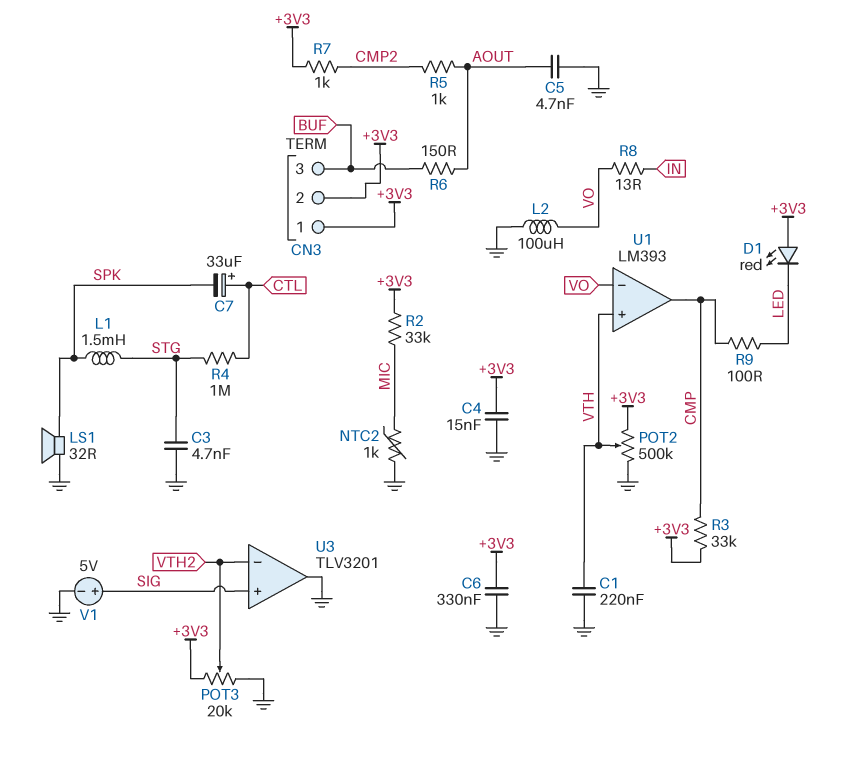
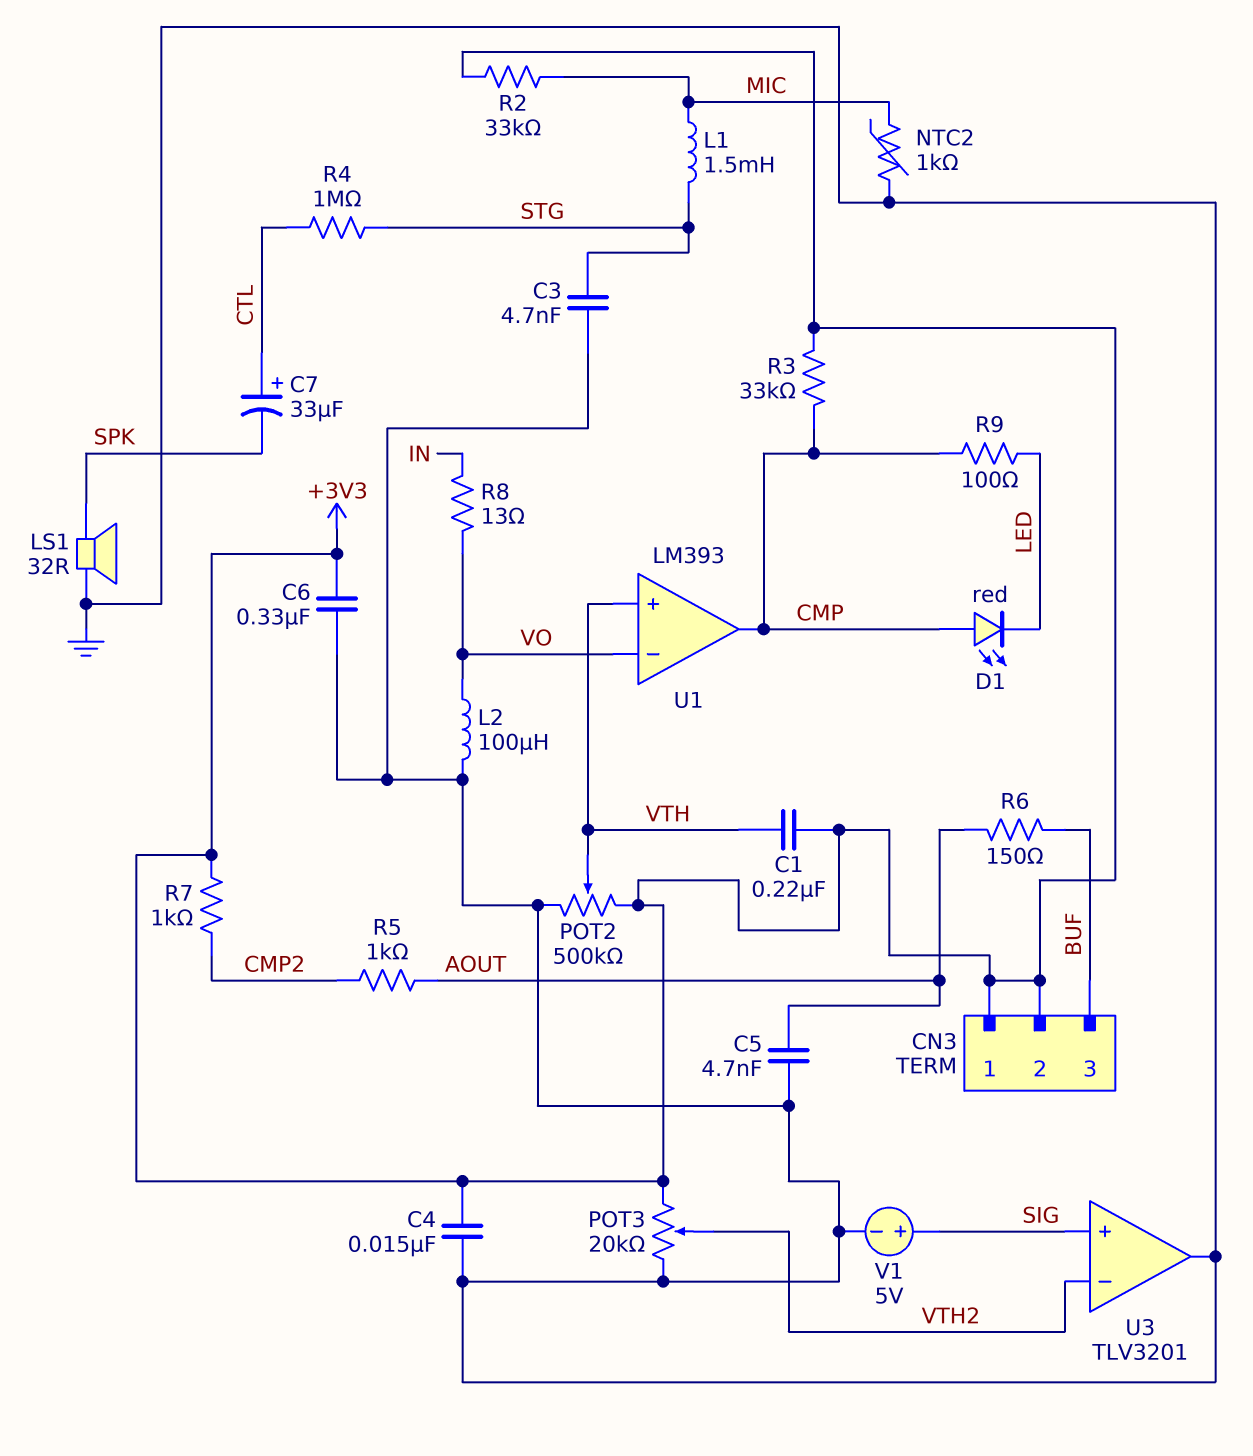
C1: 220nF (GND, VTH) -> 220nF (+3V3, VTH)
D1: LED red (A +3V3, K LED) -> LED red (A CMP, K LED)
L1: 1.5mH (SPK, STG) -> 1.5mH (MIC, STG)

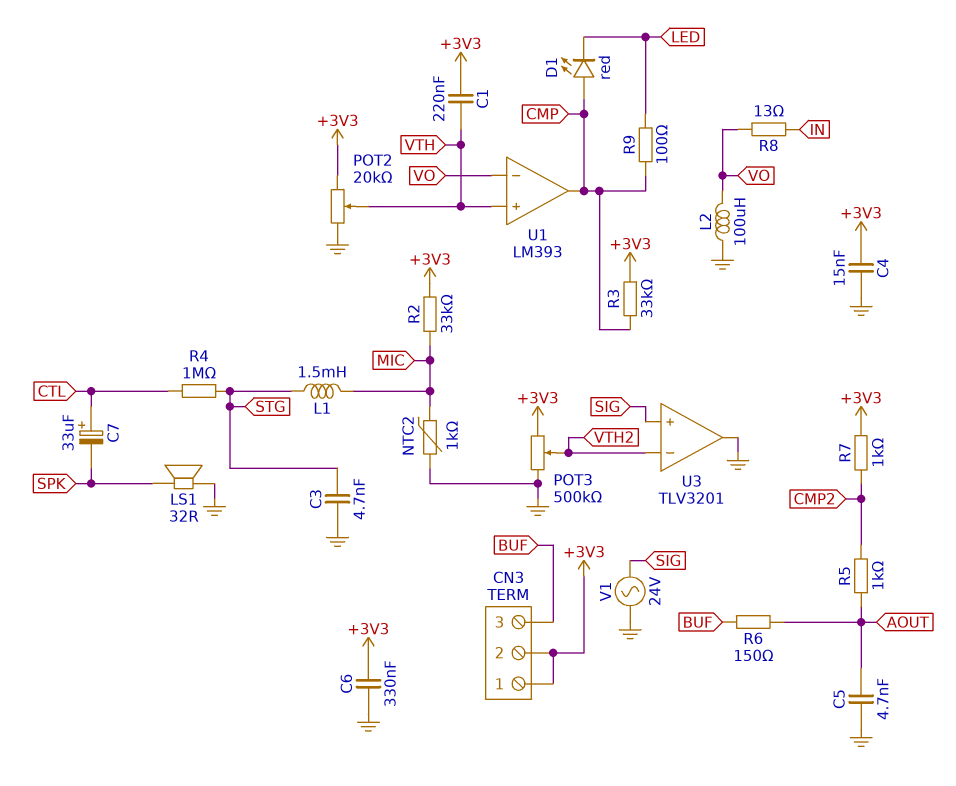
POT2: 500k (+3V3, GND, wiper VTH) -> 20k (+3V3, GND, wiper VTH)
POT3: 20k (+3V3, GND, wiper VTH2) -> 500k (+3V3, GND, wiper VTH2)
V1: 5V (plus SIG, minus GND) -> AC 24V (GND, SIG)

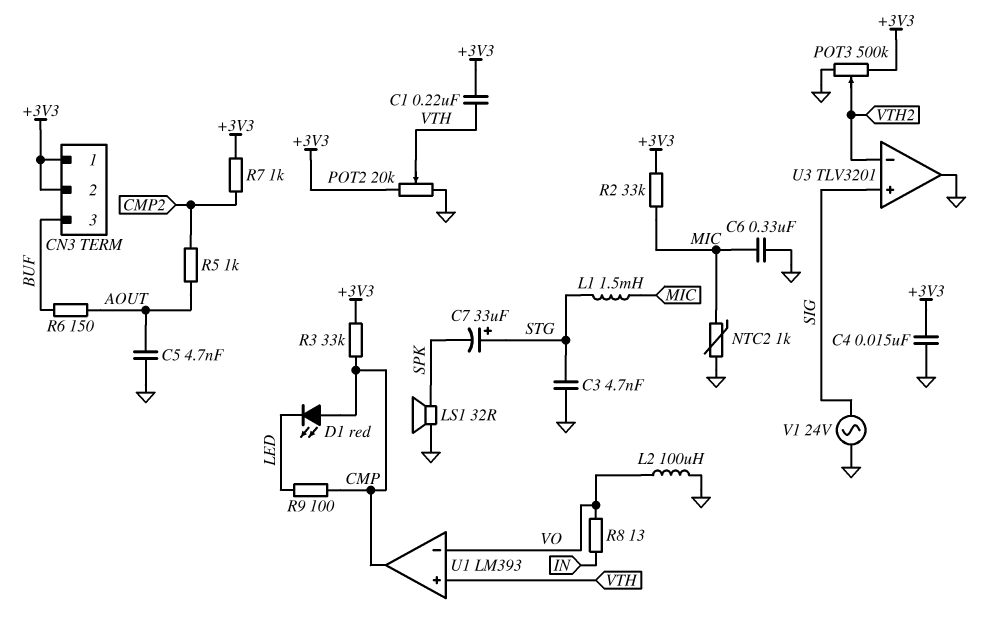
C6: 330nF (+3V3, GND) -> 330nF (GND, MIC)
C7: 33uF (plus CTL, minus SPK) -> 33uF (plus STG, minus SPK)
R4: 1M (CTL, STG) -> none

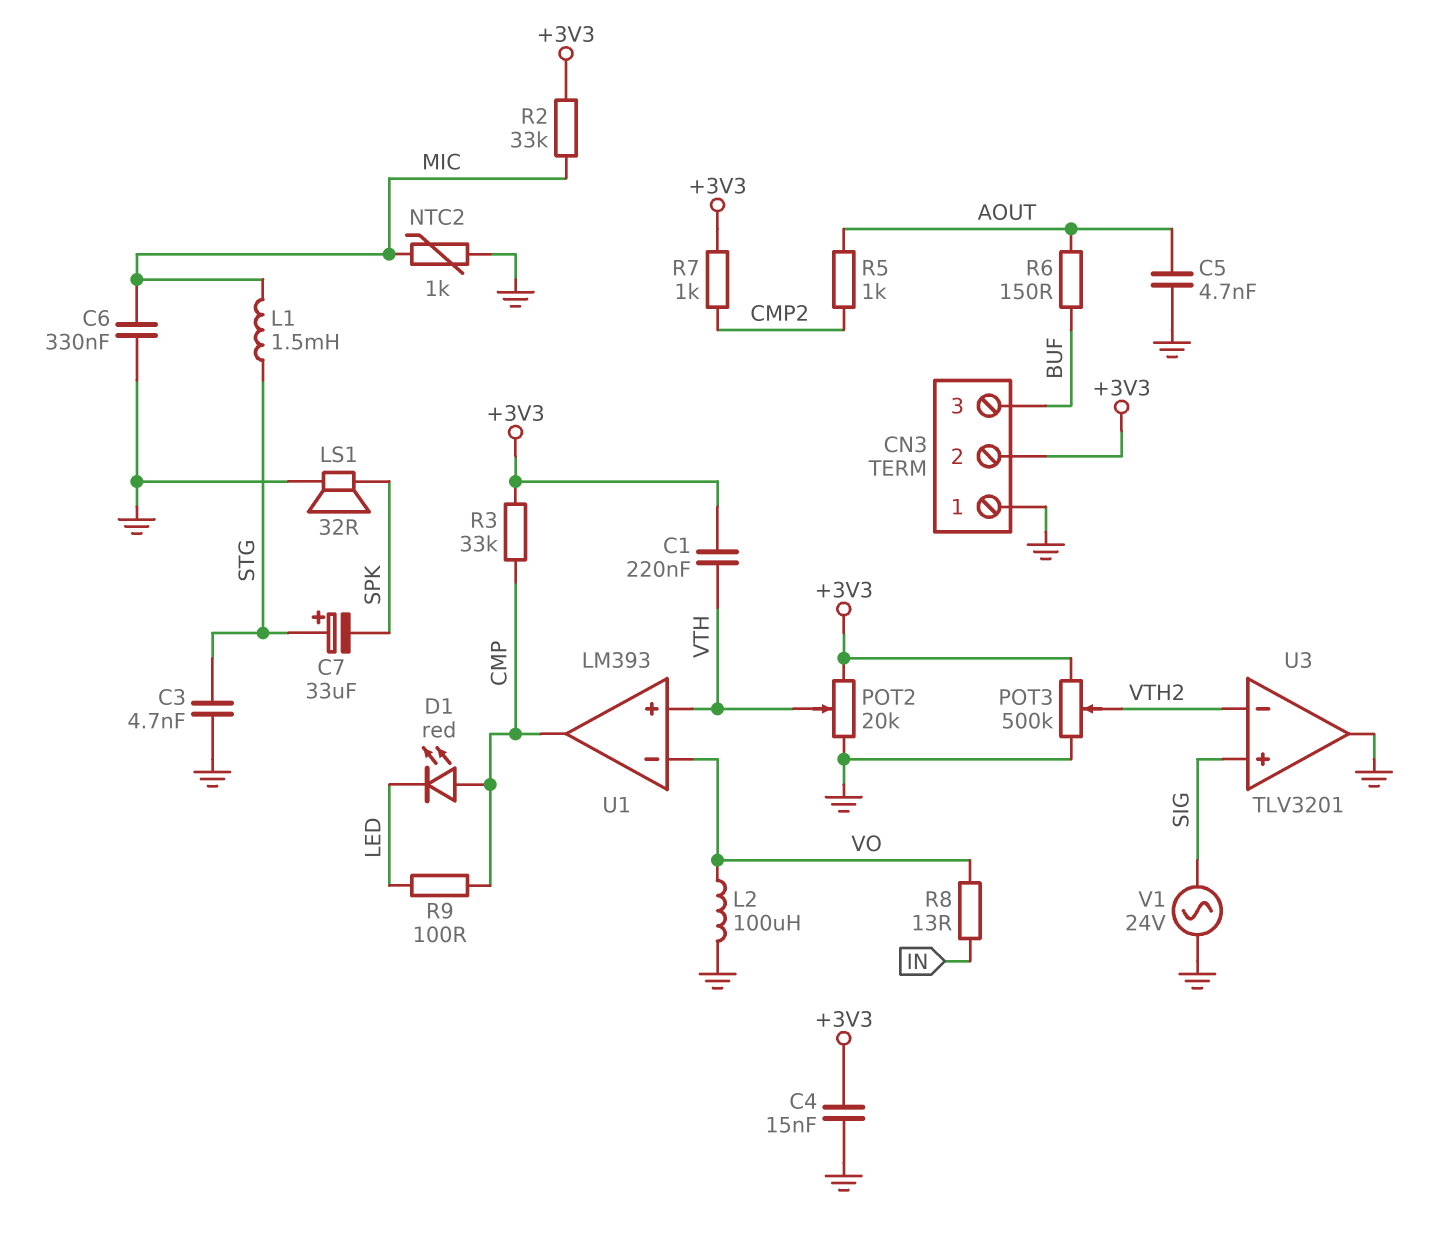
CN3 pin 1: +3V3 -> GND

